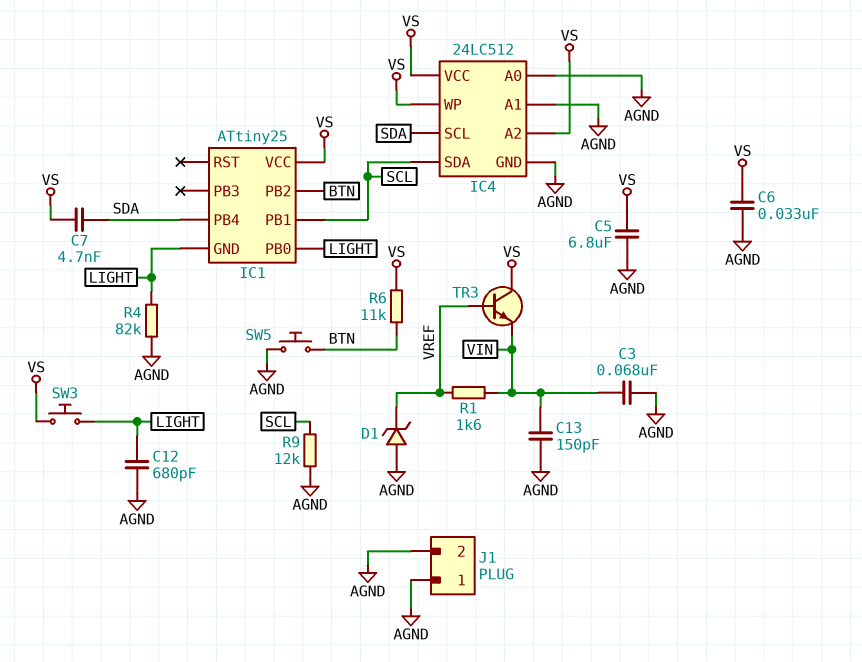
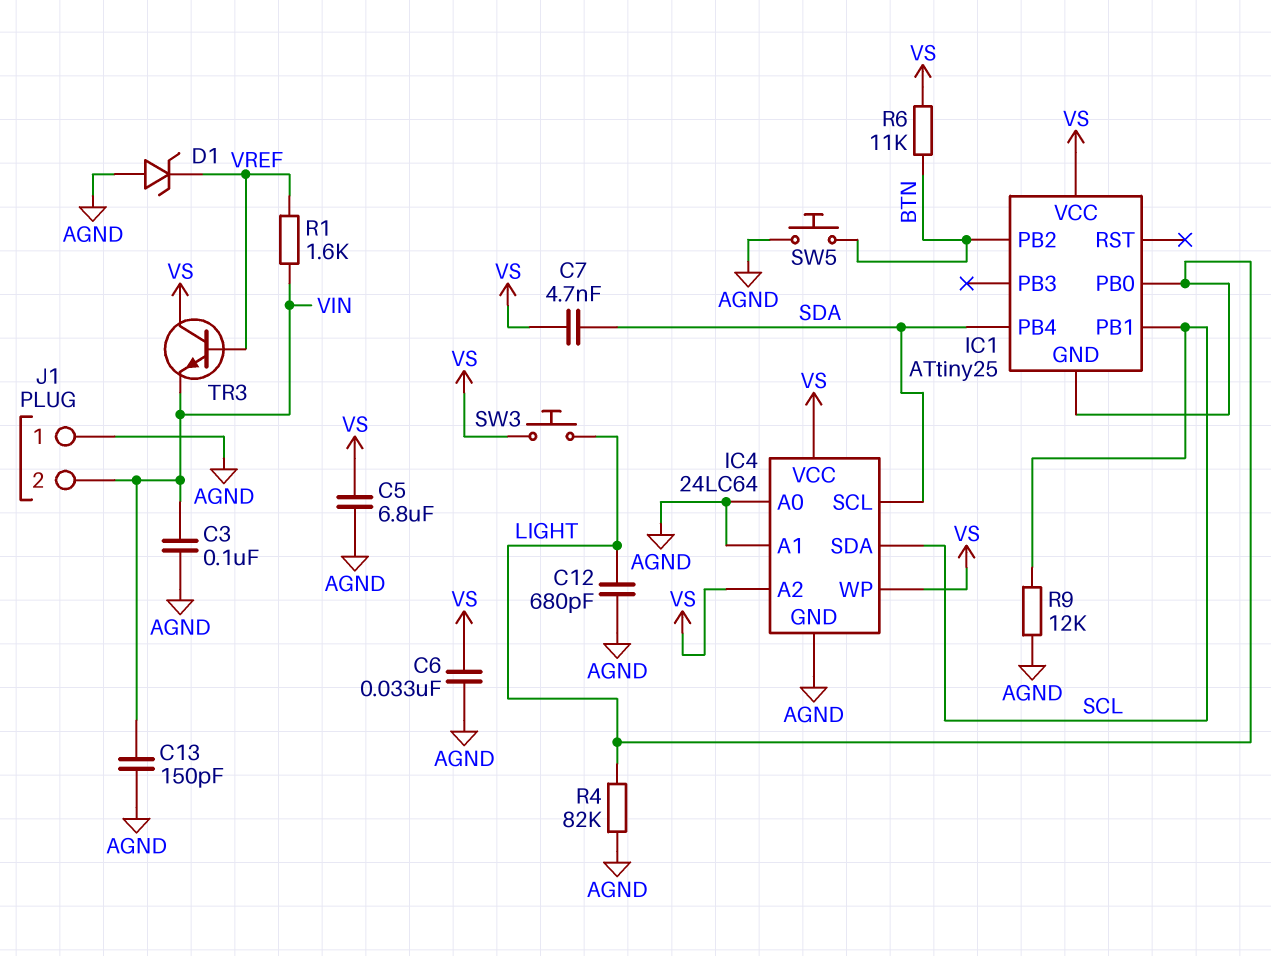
C3: 68nF (AGND, VIN) -> 100nF (AGND, VIN)
IC4: 24LC512 -> 24LC64
J1 pin 2: AGND -> VIN

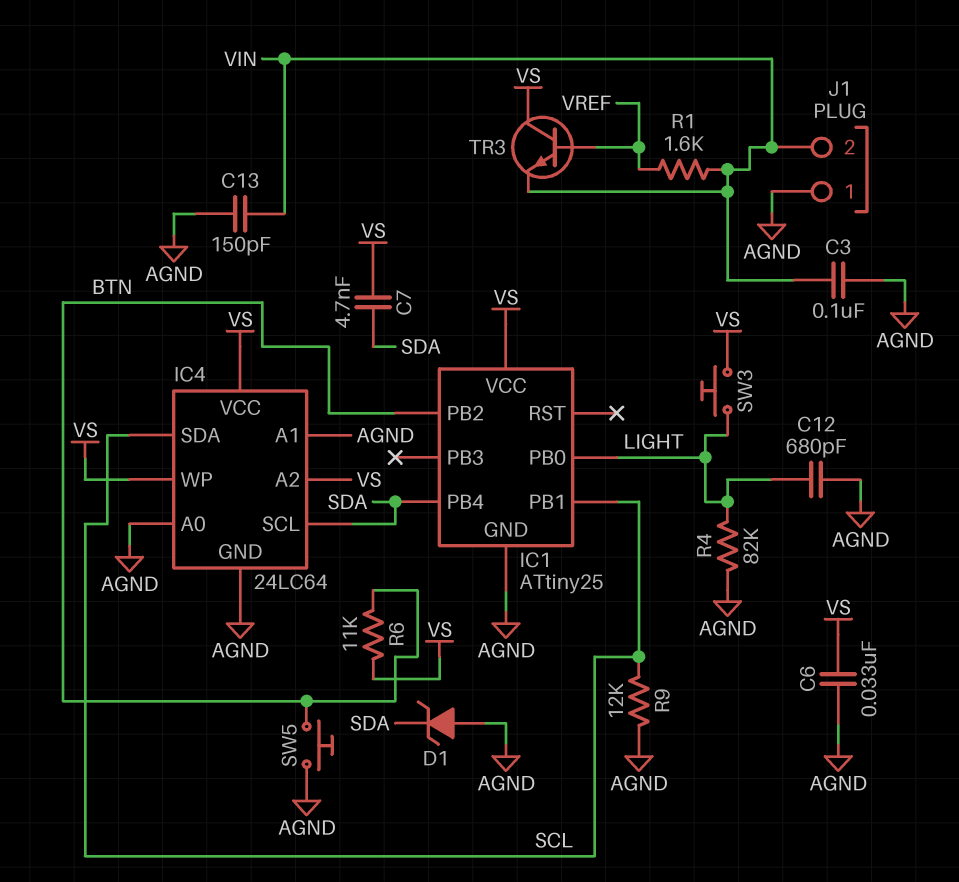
C5: 6.8uF (AGND, VS) -> none
D1: zener (A AGND, K VREF) -> zener (A AGND, K SDA)
IC1 pin GND: LIGHT -> AGND

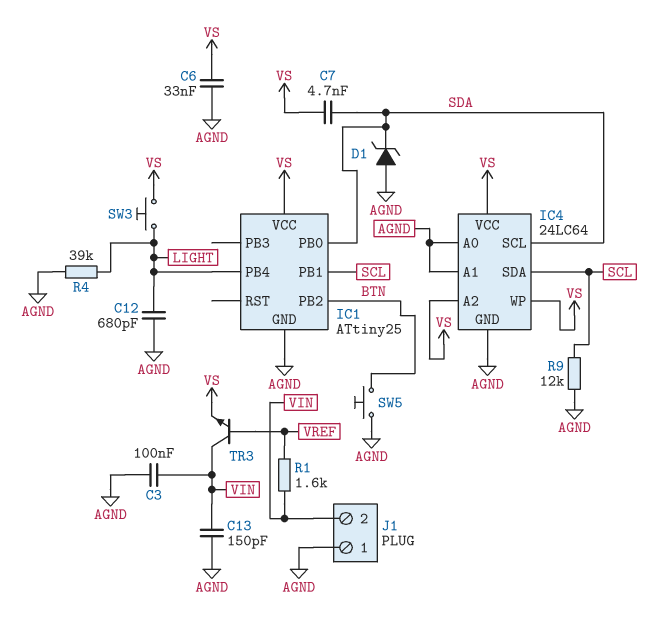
IC1 pin PB0: LIGHT -> SDA
IC1 pin PB4: SDA -> LIGHT
R4: 82k (AGND, LIGHT) -> 39k (AGND, LIGHT)
R6: 11k (BTN, VS) -> none
TR3: NPN (B VREF, C VS, E VIN) -> NPN (B VREF, C VIN, E VS)

